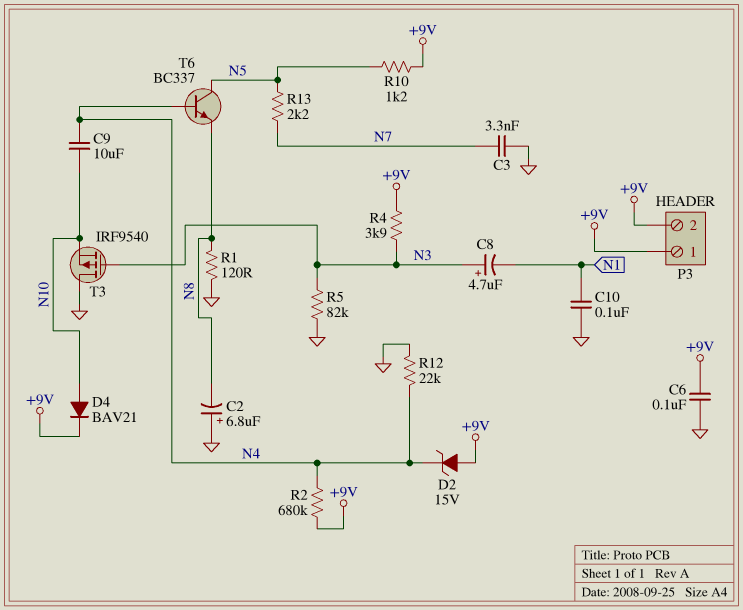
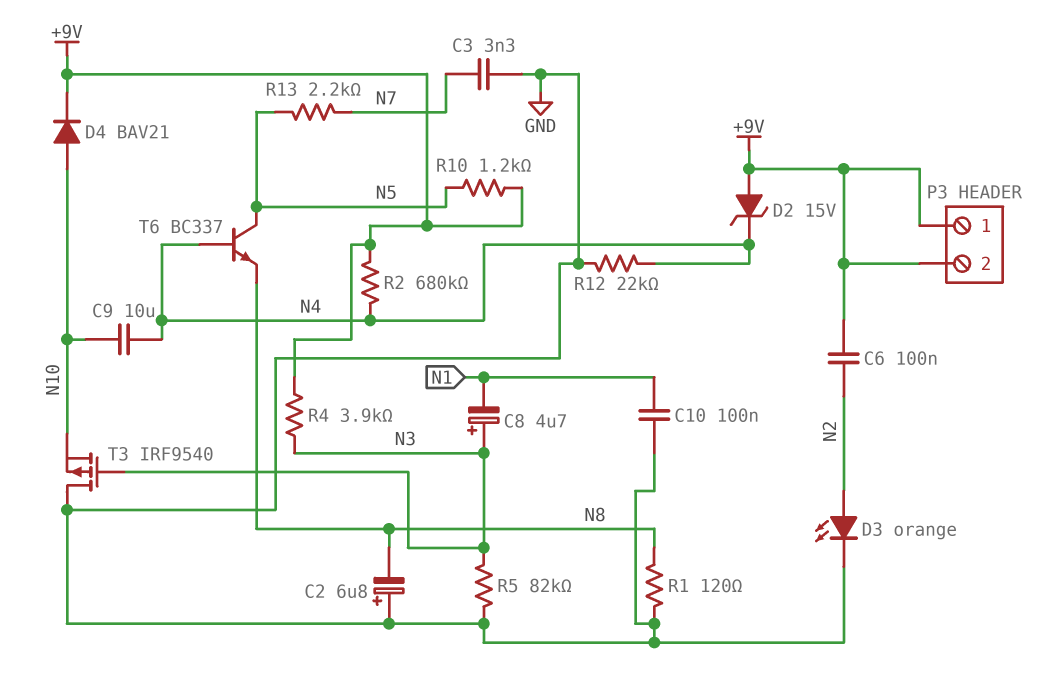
C6: 100nF (+9V, GND) -> 100nF (+9V, N2)
D3: none -> LED orange (A N2, K GND)

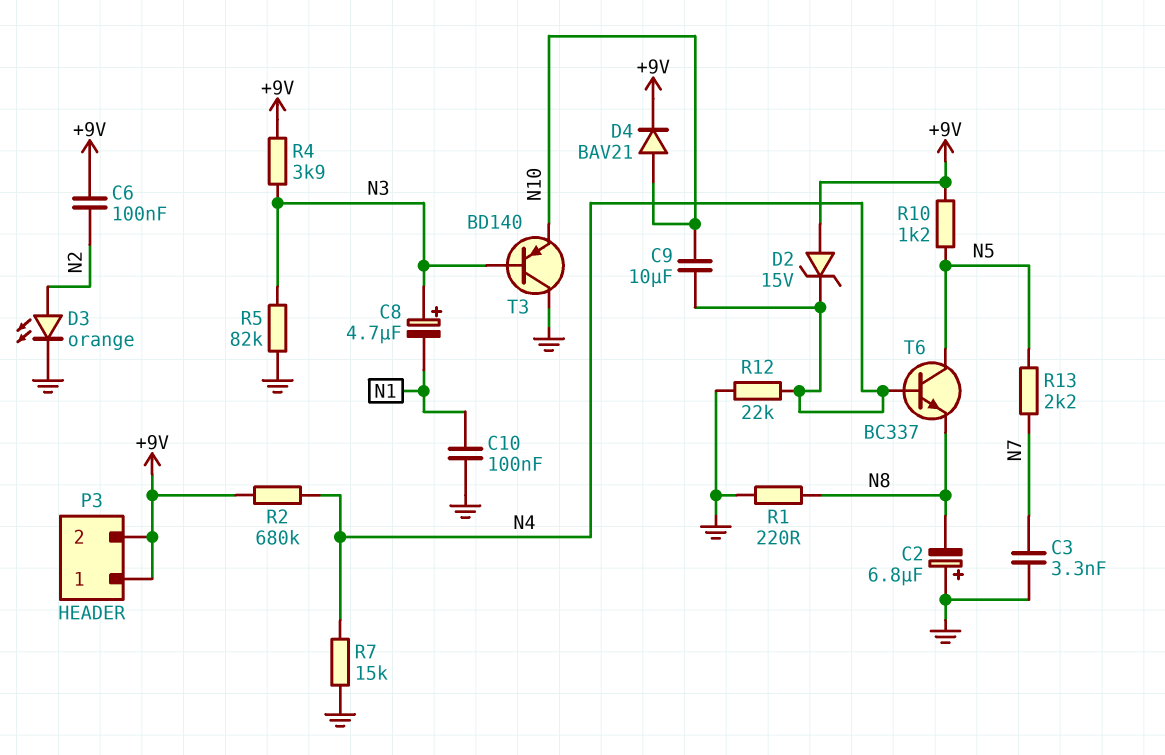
R1: 120 (GND, N8) -> 220 (GND, N8)
R7: none -> 15k (GND, N4)
T3: PMOS IRF9540 (G N3, D GND, S N10) -> PNP BD140 (B N3, C GND, E N10)

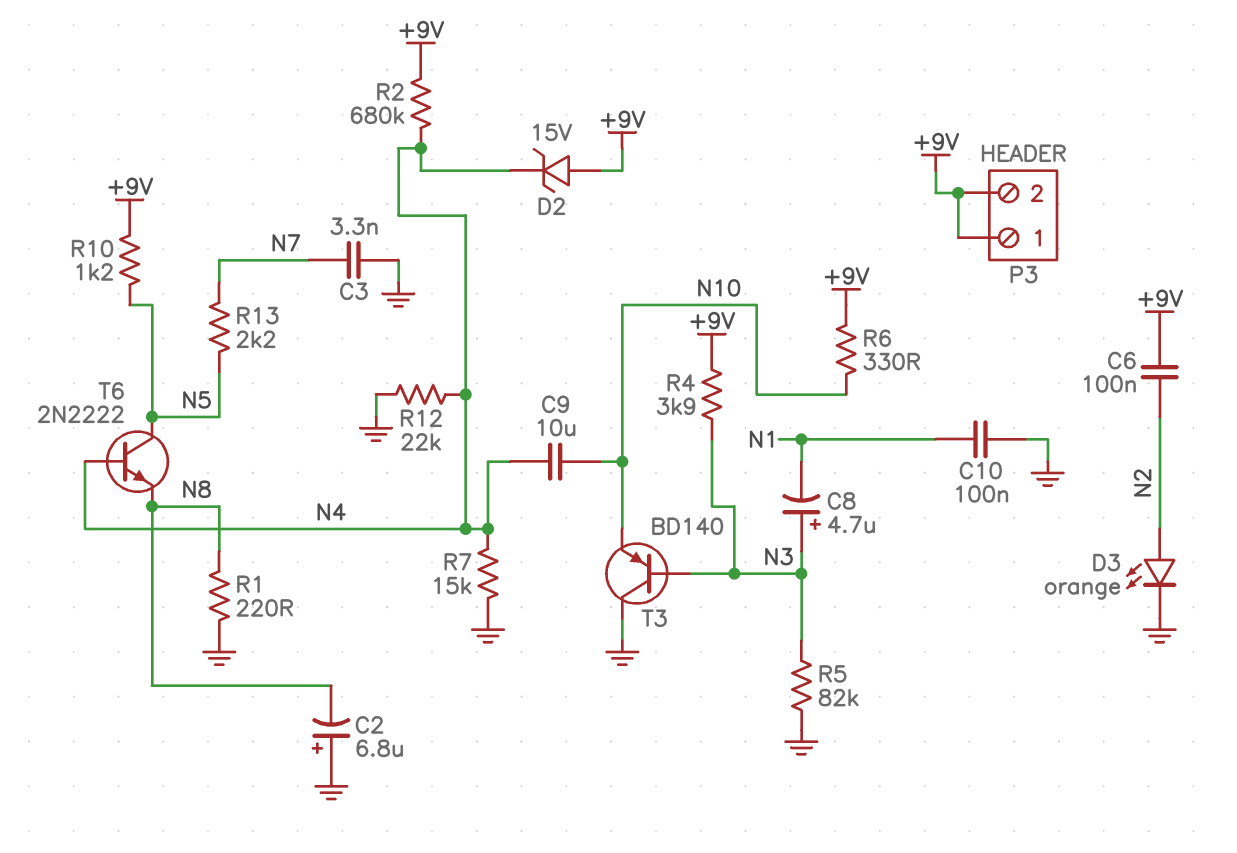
D4: diode BAV21 (A N10, K +9V) -> none
R6: none -> 330 (+9V, N10)
T6: NPN BC337 (B N4, C N5, E N8) -> NPN 2N2222 (B N4, C N5, E N8)

